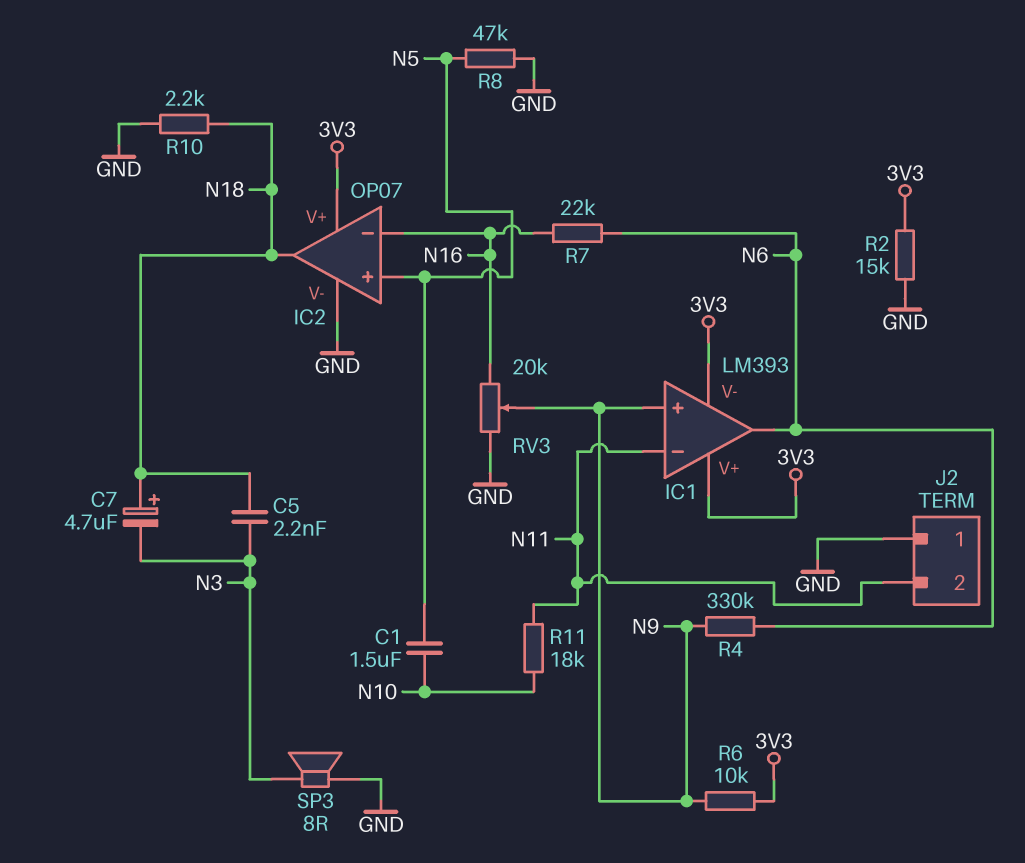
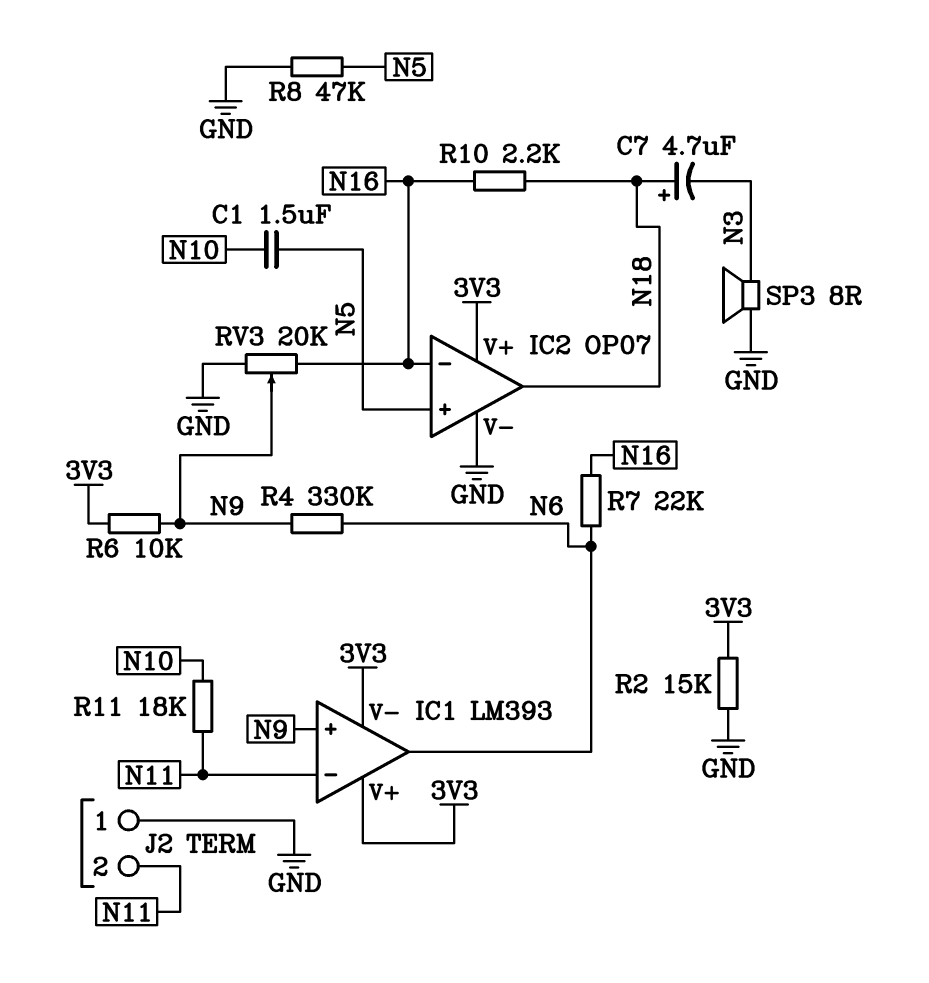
C5: 2.2nF (N3, N18) -> none
R10: 2.2k (GND, N18) -> 2.2k (N16, N18)

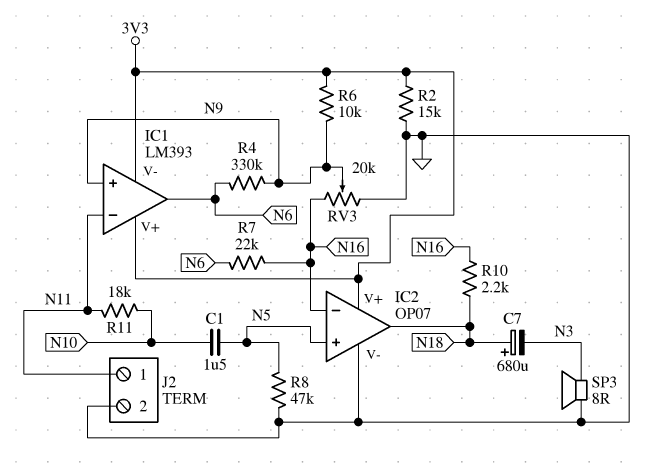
C7: 4.7uF (plus N18, minus N3) -> 680uF (plus N18, minus N3)
J2 pin 1: GND -> N11
J2 pin 2: N11 -> GND

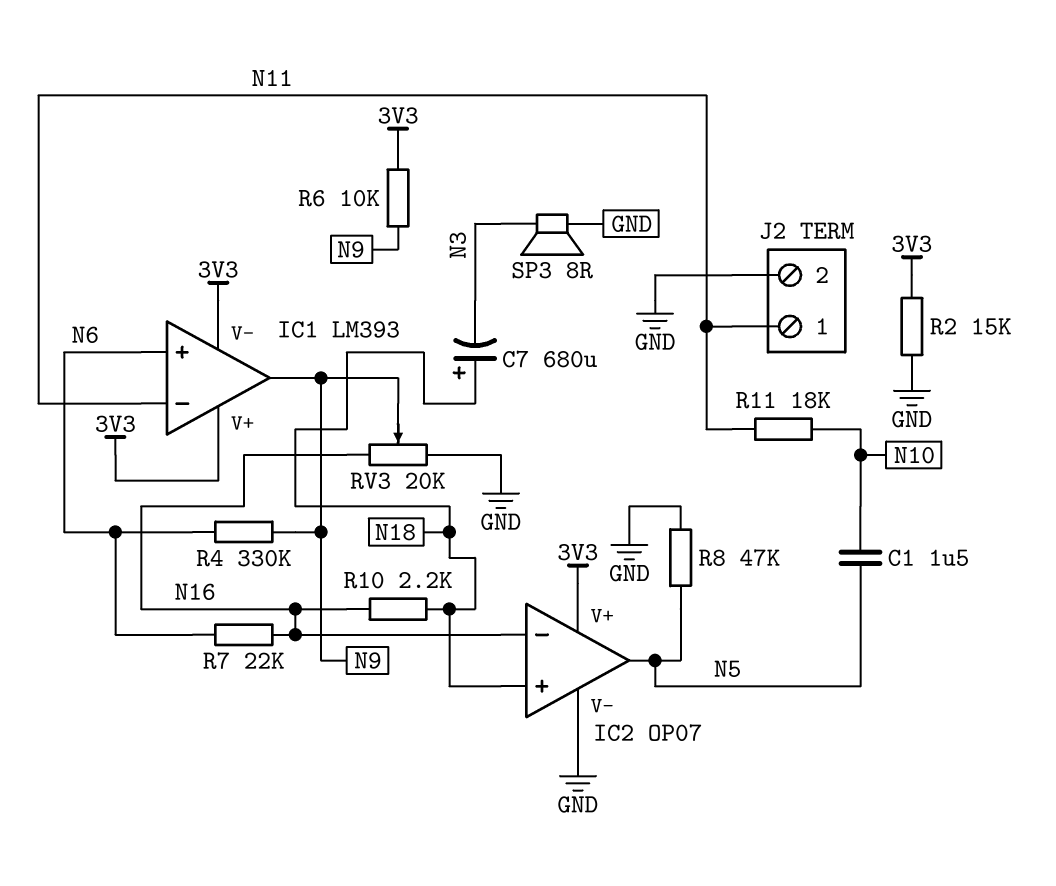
IC1 pin in+: N9 -> N6
IC1 pin out: N6 -> N9
IC2 pin in+: N5 -> N18
IC2 pin out: N18 -> N5

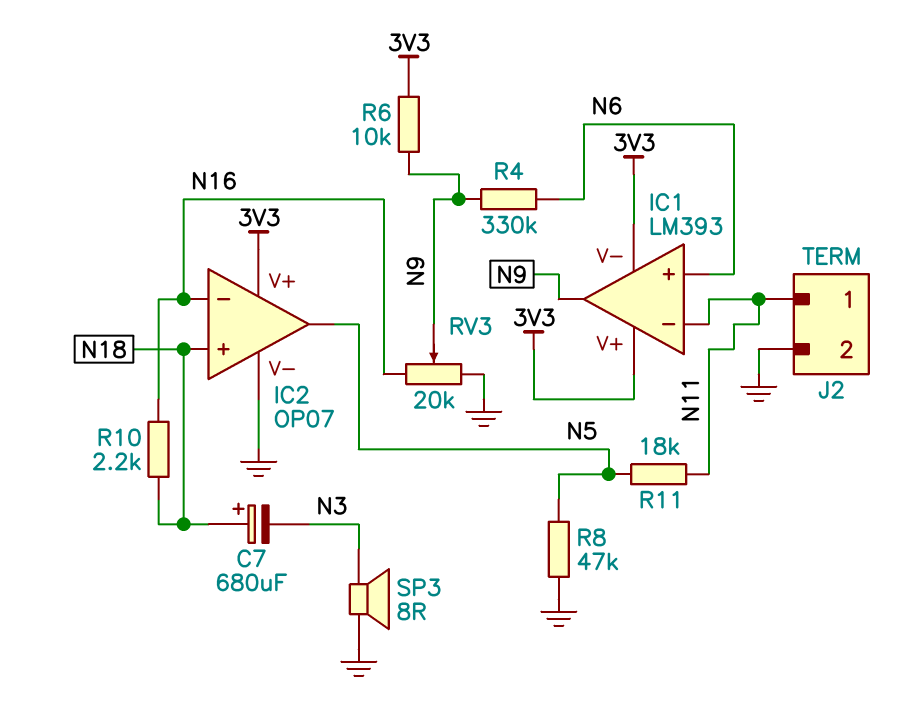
C1: 1.5uF (N5, N10) -> none
R2: 15k (3V3, GND) -> none
R7: 22k (N6, N16) -> none
R11: 18k (N10, N11) -> 18k (N5, N11)

